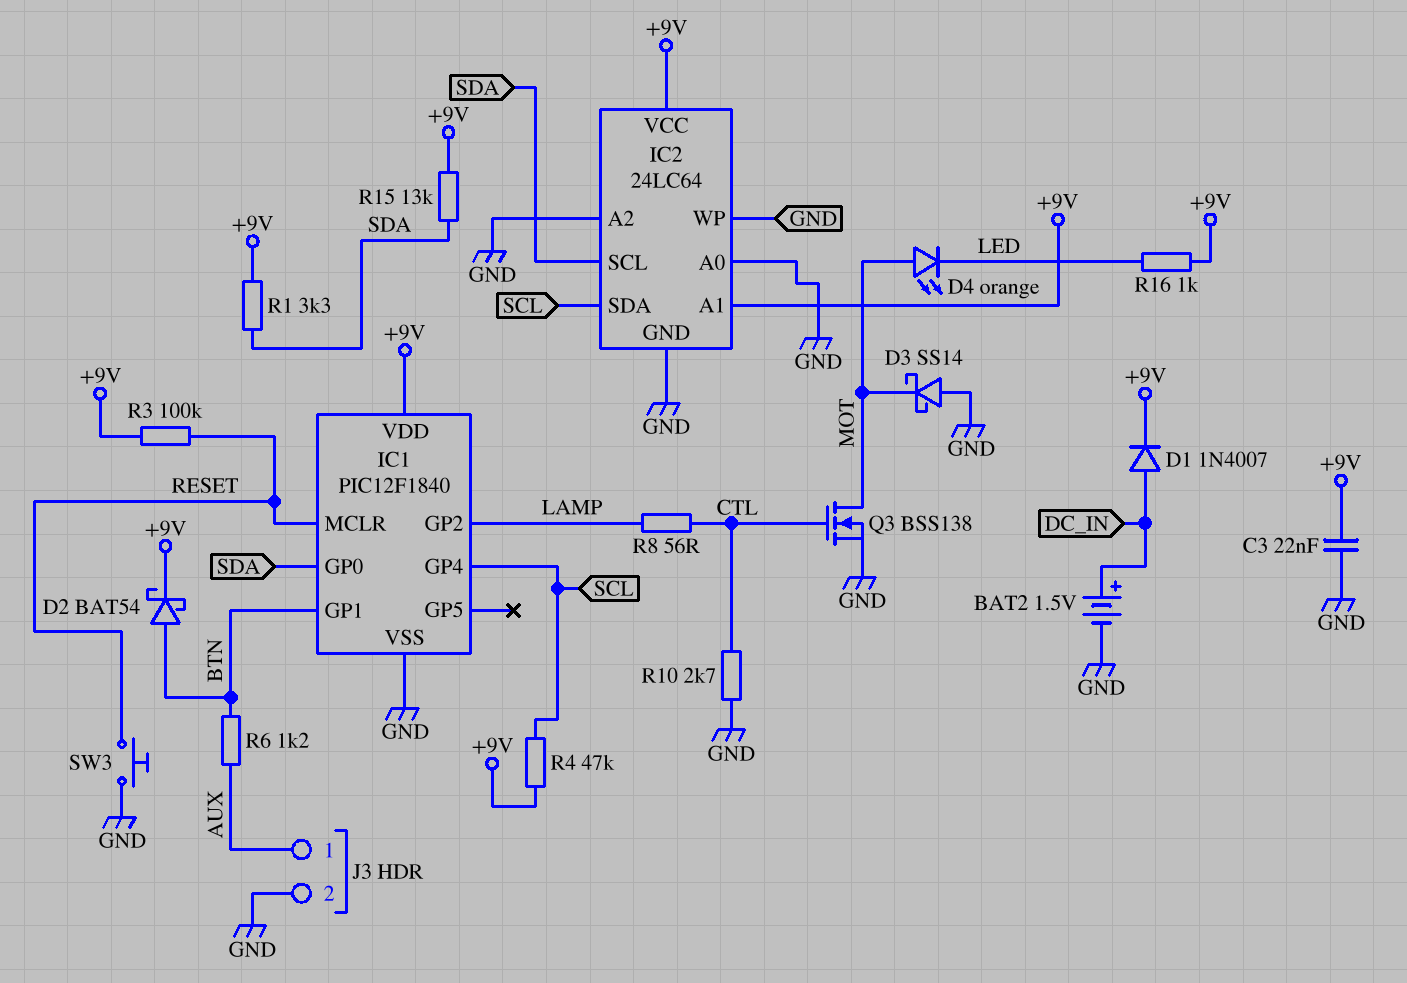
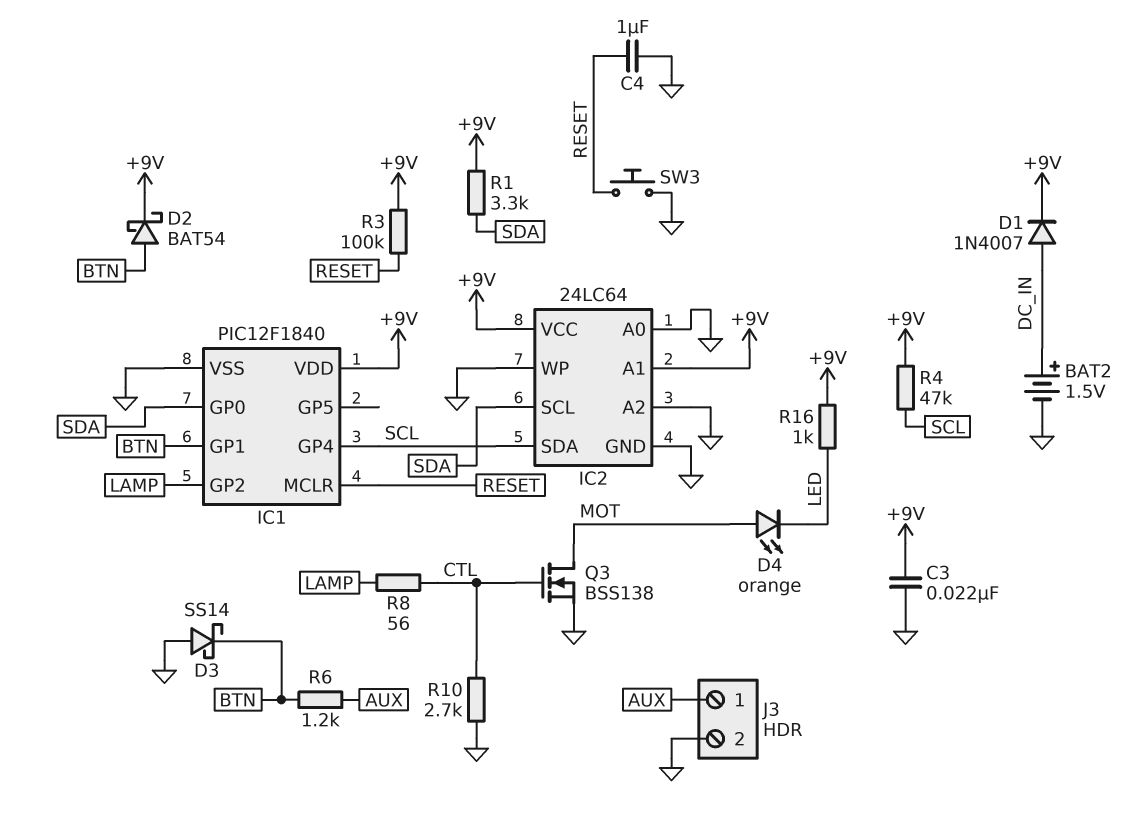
C4: none -> 1uF (GND, RESET)
D3: schottky SS14 (A GND, K MOT) -> schottky SS14 (A GND, K BTN)
R15: 13k (+9V, SDA) -> none

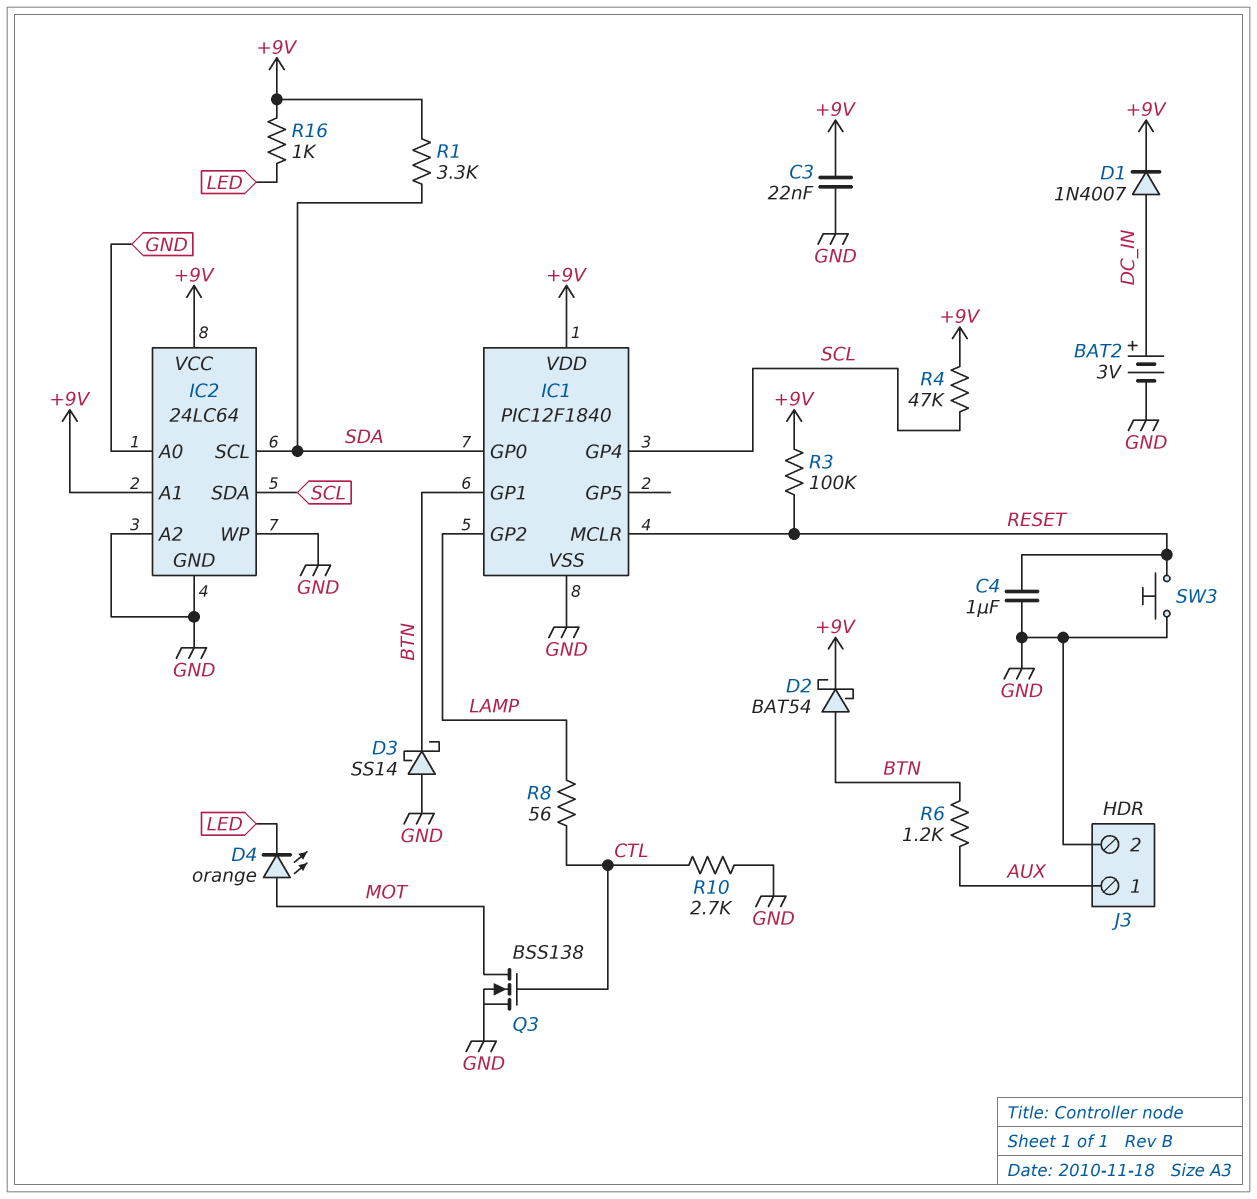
BAT2: 1.5V (plus DC_IN, minus GND) -> 3V (plus DC_IN, minus GND)

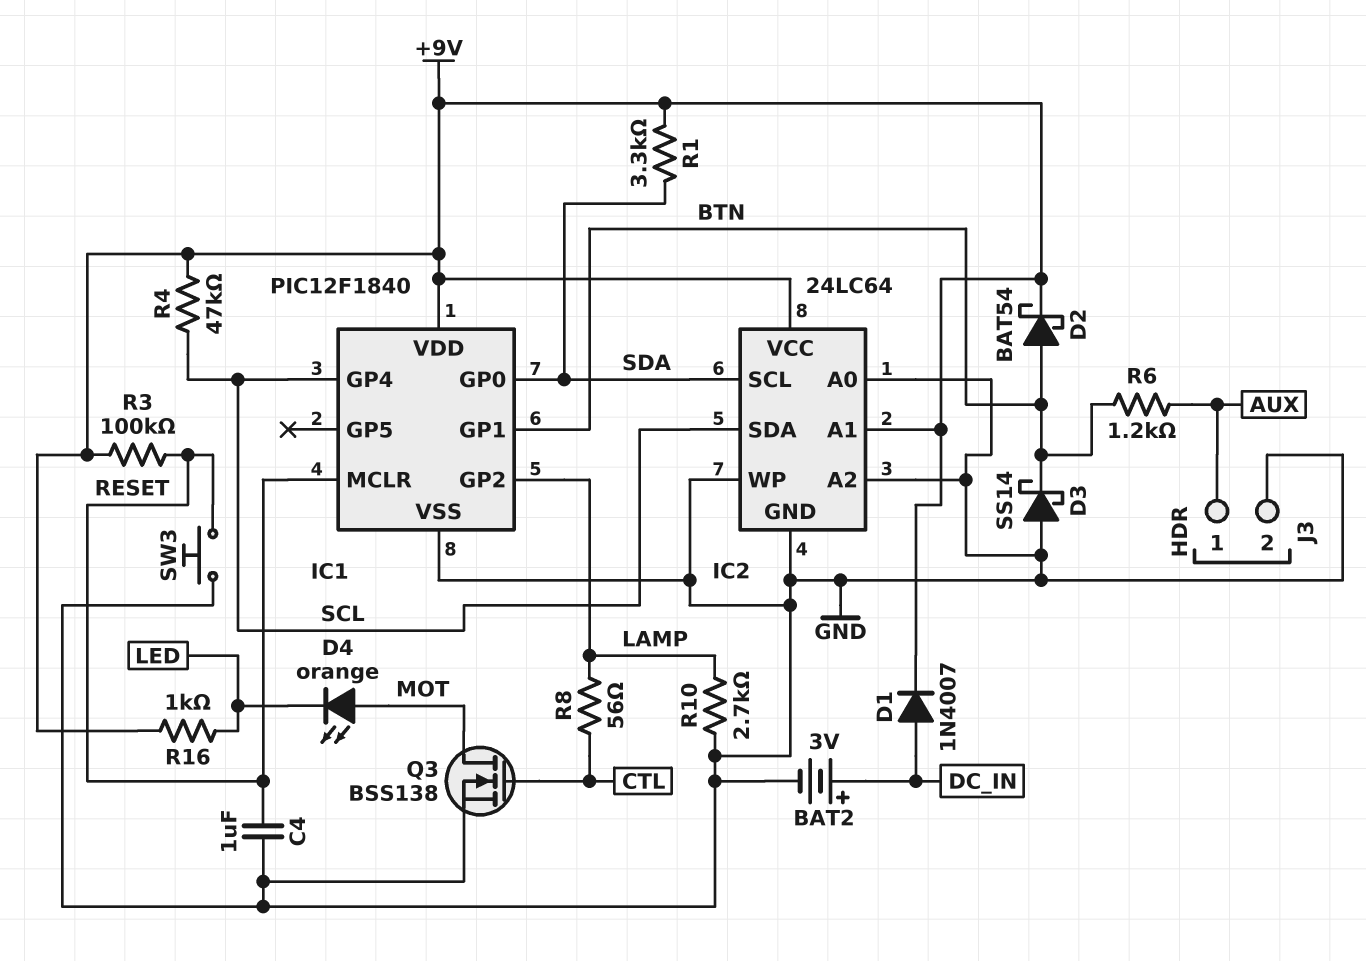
C3: 22nF (+9V, GND) -> none
R10: 2.7k (CTL, GND) -> 2.7k (GND, LAMP)

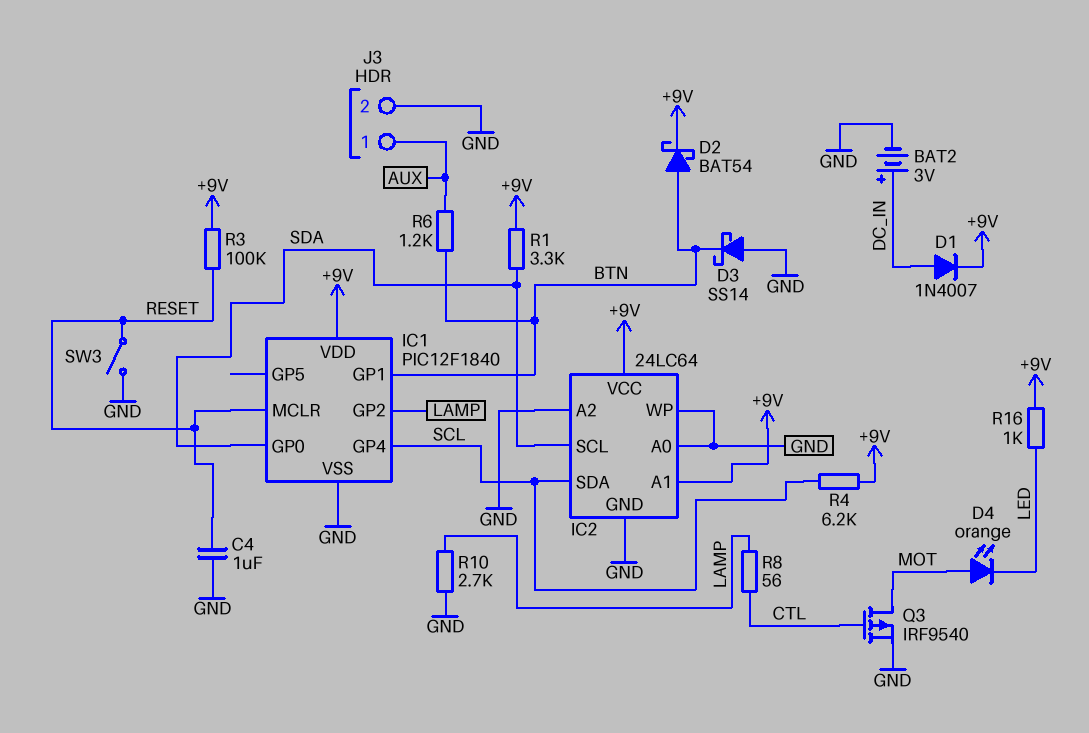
Q3: NMOS BSS138 (G CTL, D MOT, S GND) -> PMOS IRF9540 (G CTL, D MOT, S GND)
R4: 47k (+9V, SCL) -> 6.2k (+9V, SCL)
SW3: button (GND, RESET) -> switch (GND, RESET)

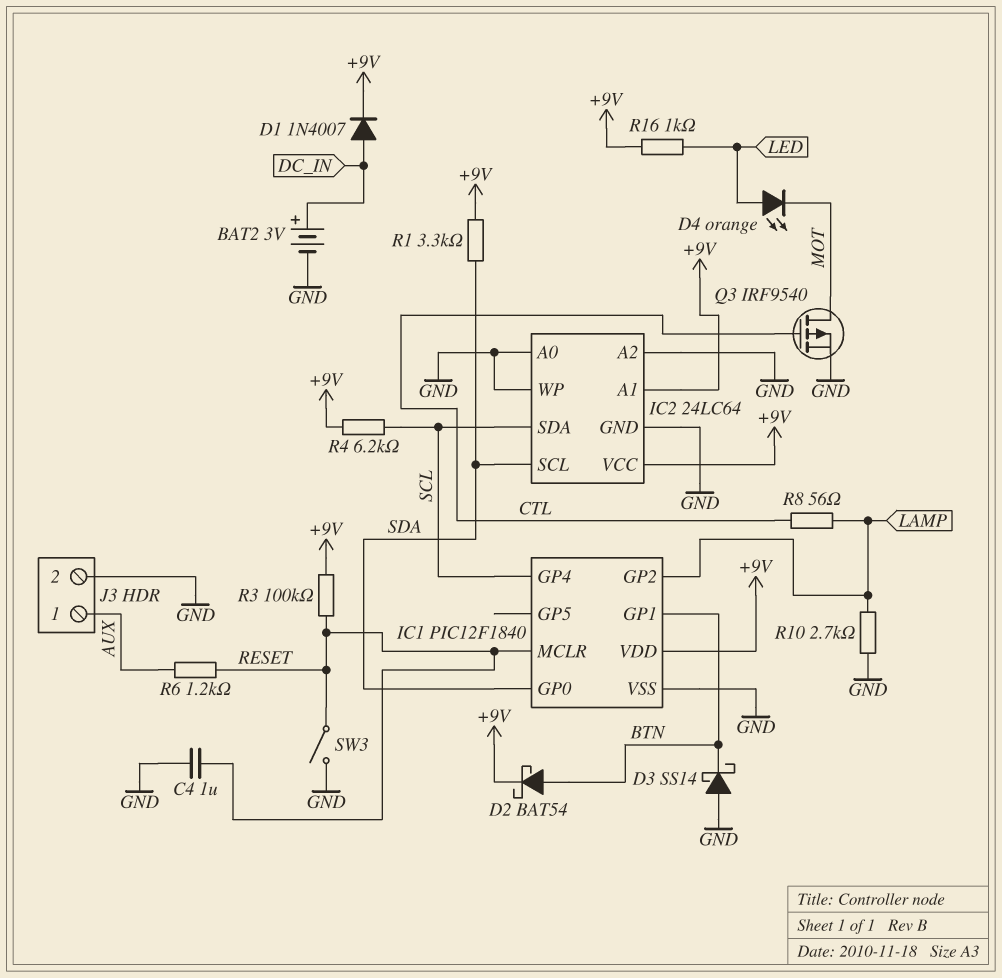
D4: LED orange (A MOT, K LED) -> LED orange (A LED, K MOT)
R6: 1.2k (AUX, BTN) -> 1.2k (AUX, RESET)

